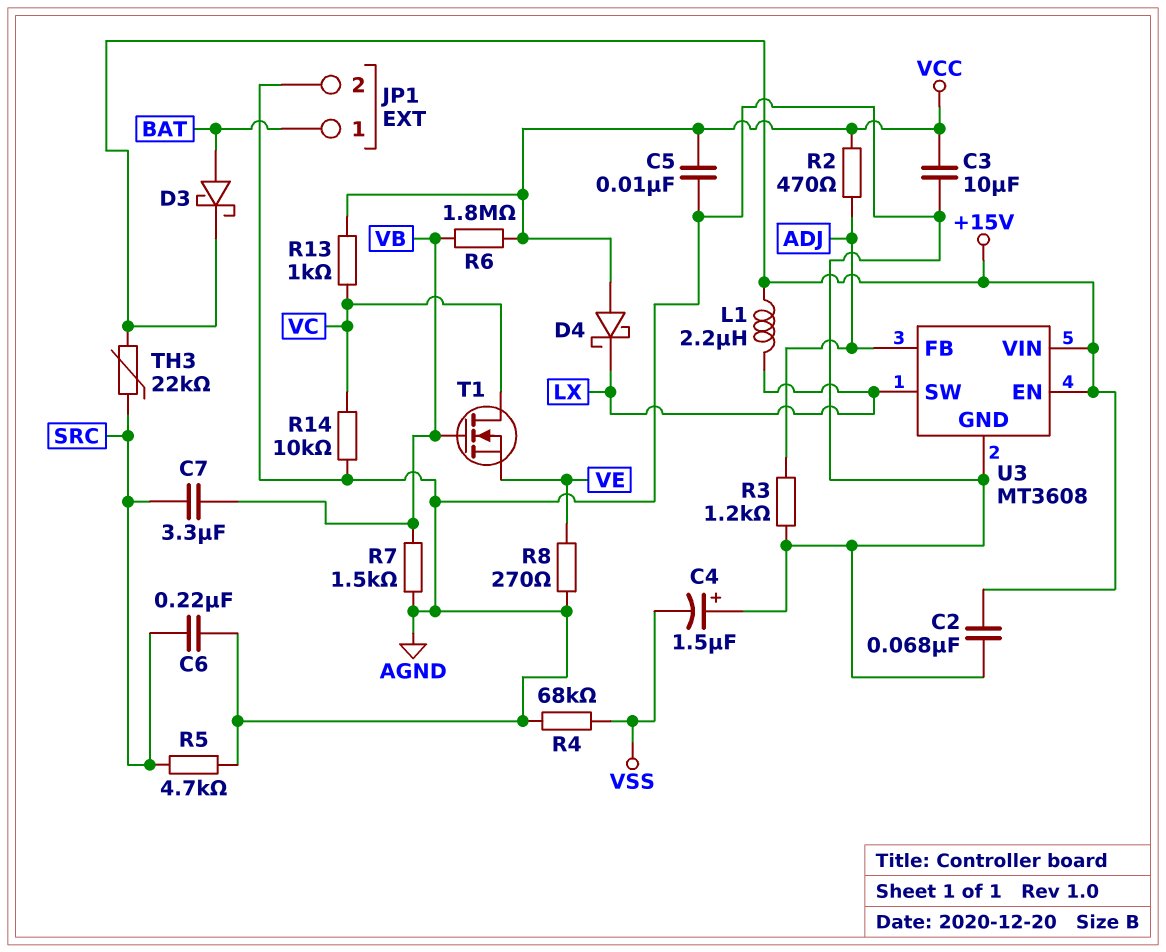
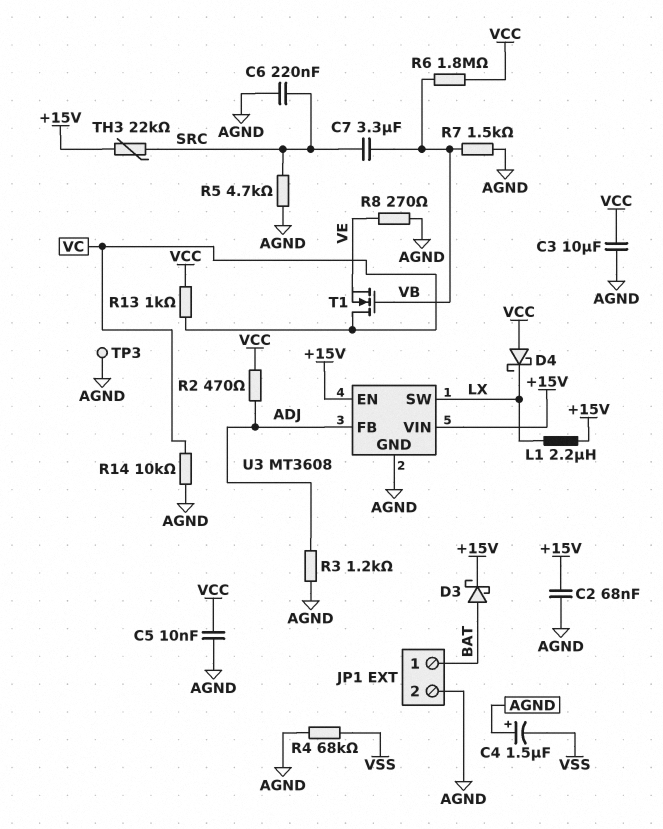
TP3: none -> test point (AGND)

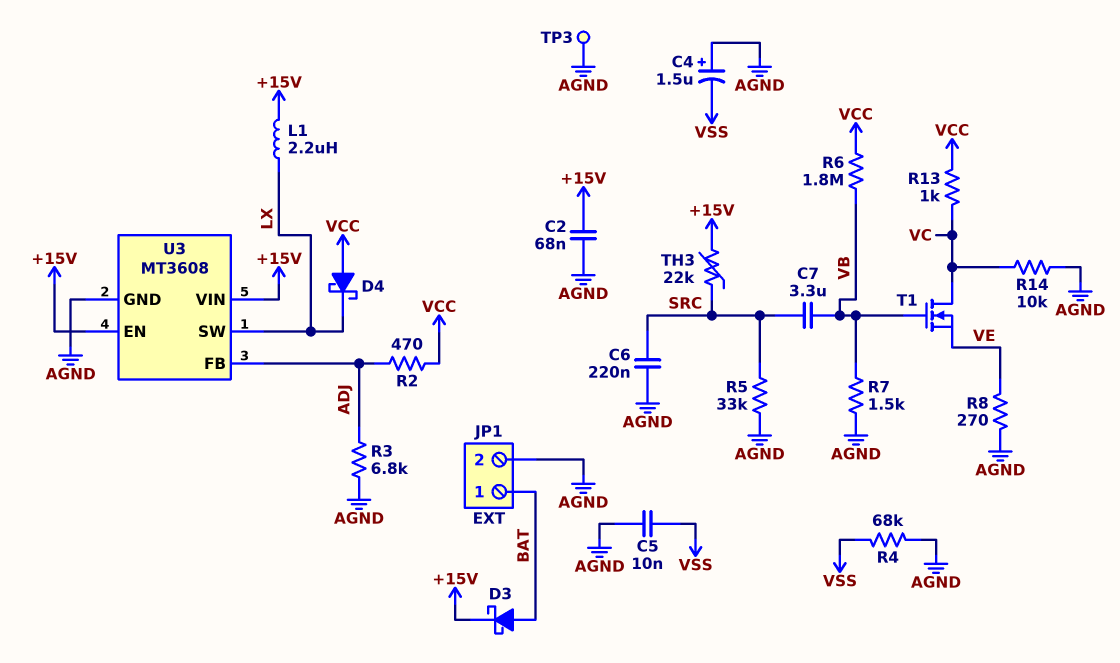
C3: 10uF (AGND, VCC) -> none
C5: 10nF (AGND, VCC) -> 10nF (AGND, VSS)
R3: 1.2k (ADJ, AGND) -> 6.8k (ADJ, AGND)
R5: 4.7k (AGND, SRC) -> 33k (AGND, SRC)

